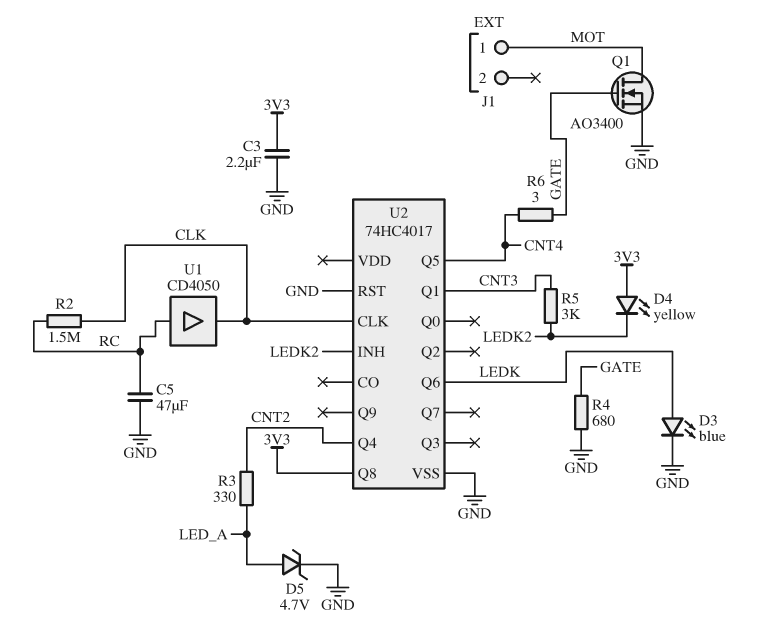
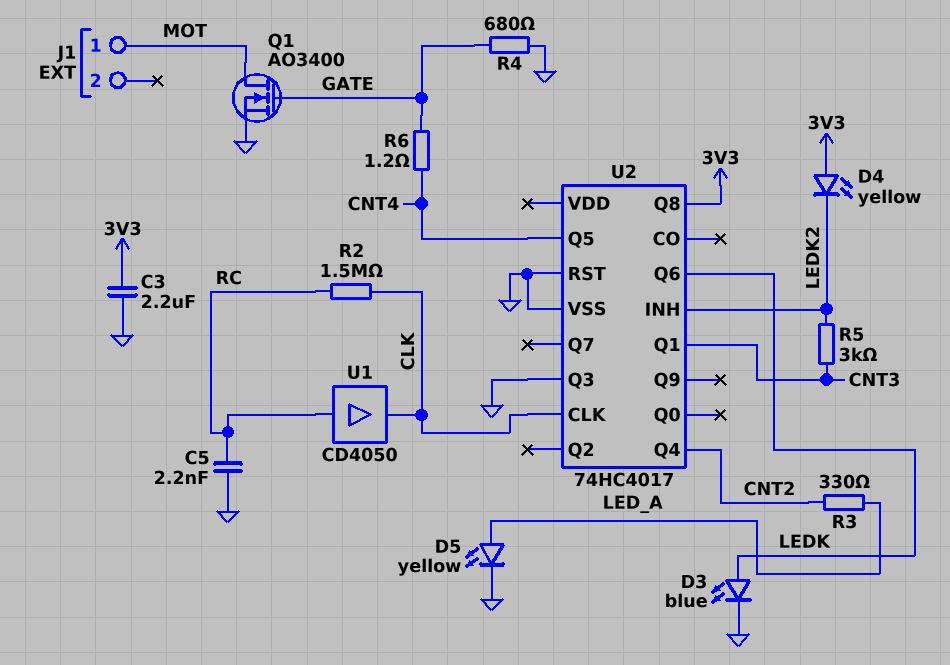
C5: 47uF (GND, RC) -> 2.2nF (GND, RC)
D5: zener 4.7V (A LED_A, K GND) -> LED yellow (A LED_A, K GND)
R6: 3 (CNT4, GATE) -> 1.2 (CNT4, GATE)
U2 pin Q3: none -> GND

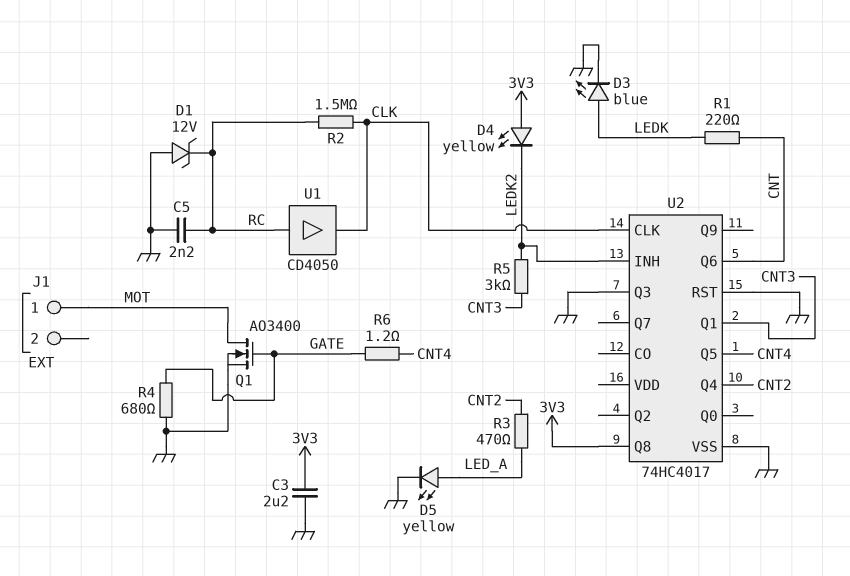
D1: none -> zener 12V (A GND, K RC)
R1: none -> 220 (CNT, LEDK)
R3: 330 (CNT2, LED_A) -> 470 (CNT2, LED_A)
U2 pin Q6: LEDK -> CNT

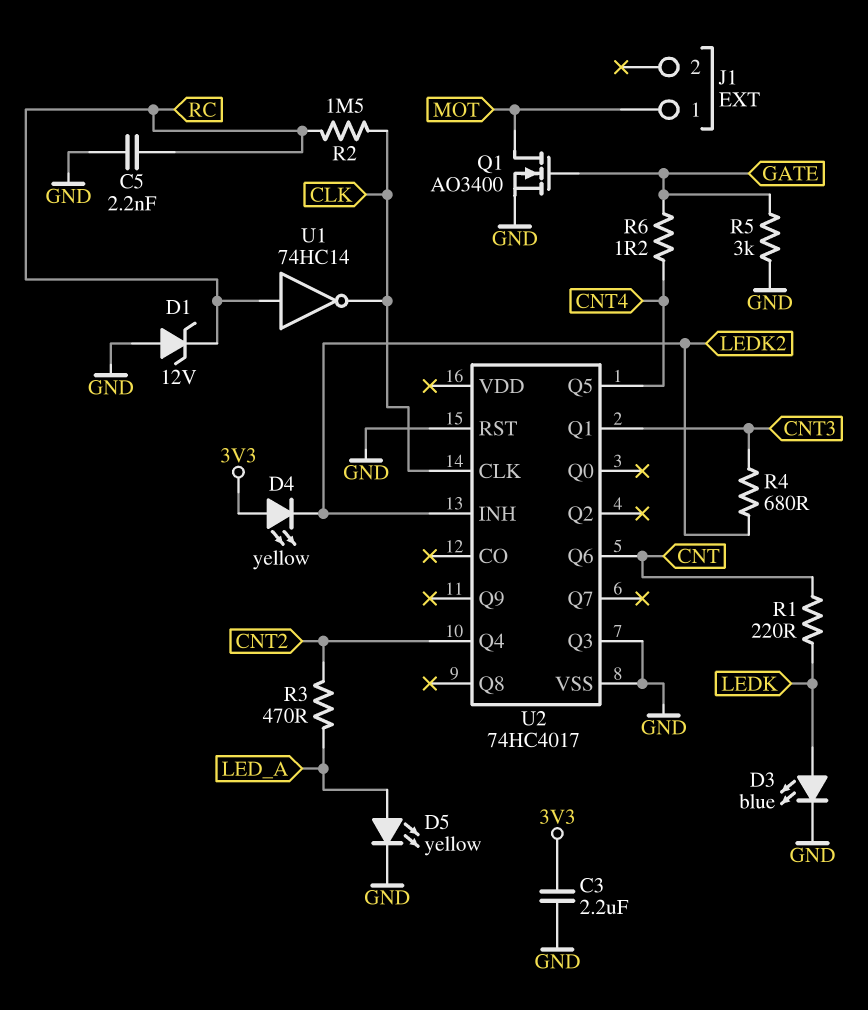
R4: 680 (GATE, GND) -> 680 (CNT3, LEDK2)
R5: 3k (CNT3, LEDK2) -> 3k (GATE, GND)
U1: buffer CD4050 (in RC, out CLK) -> NOT 74HC14 (in RC, out CLK)
U2 pin Q8: 3V3 -> none

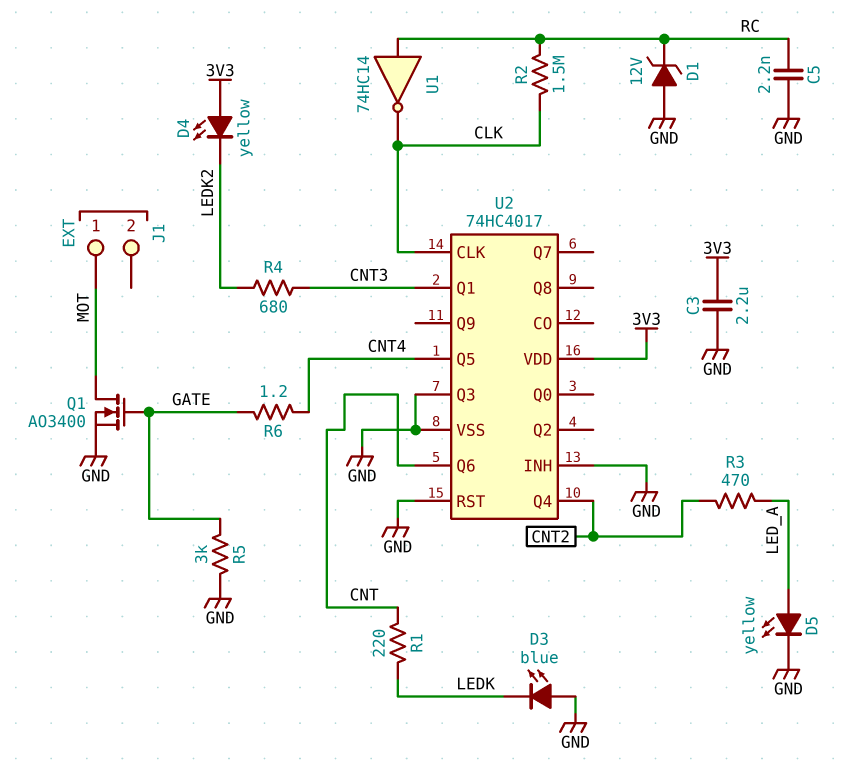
D3: LED blue (A LEDK, K GND) -> LED blue (A GND, K LEDK)
U2 pin INH: LEDK2 -> GND
U2 pin VDD: none -> 3V3

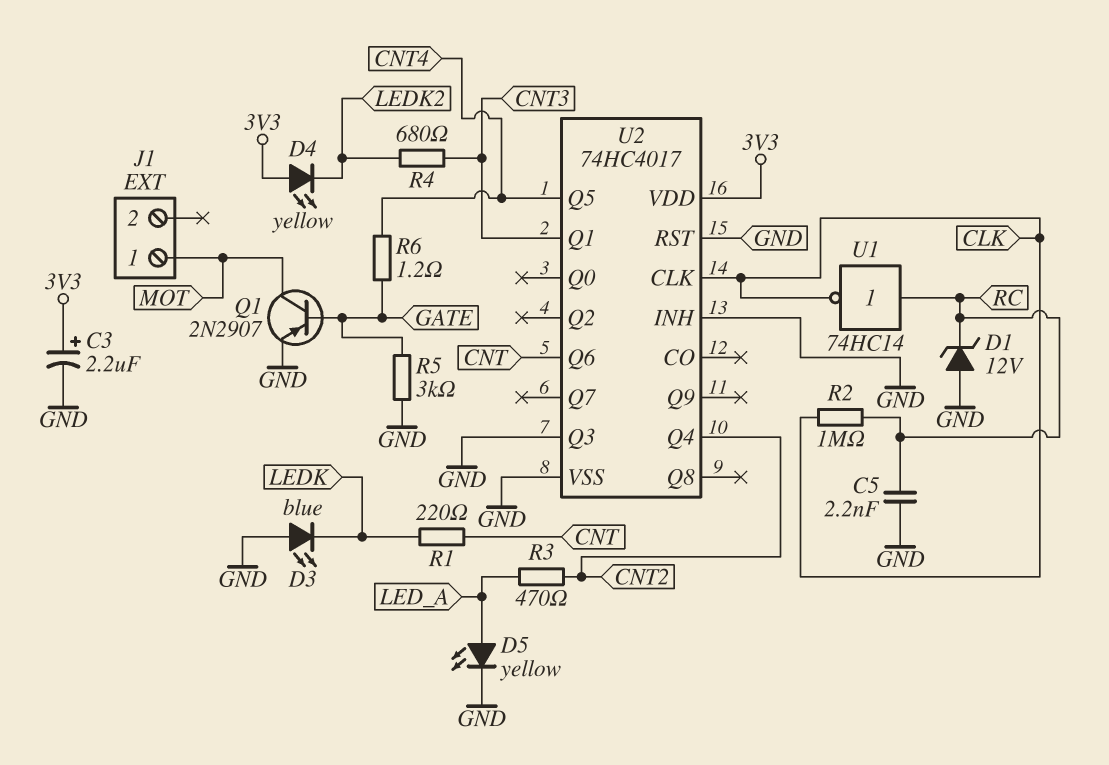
C3: 2.2uF (3V3, GND) -> 2.2uF (plus 3V3, minus GND)
Q1: NMOS AO3400 (G GATE, D MOT, S GND) -> PNP 2N2907 (B GATE, C MOT, E GND)
R2: 1.5M (CLK, RC) -> 1M (CLK, RC)

